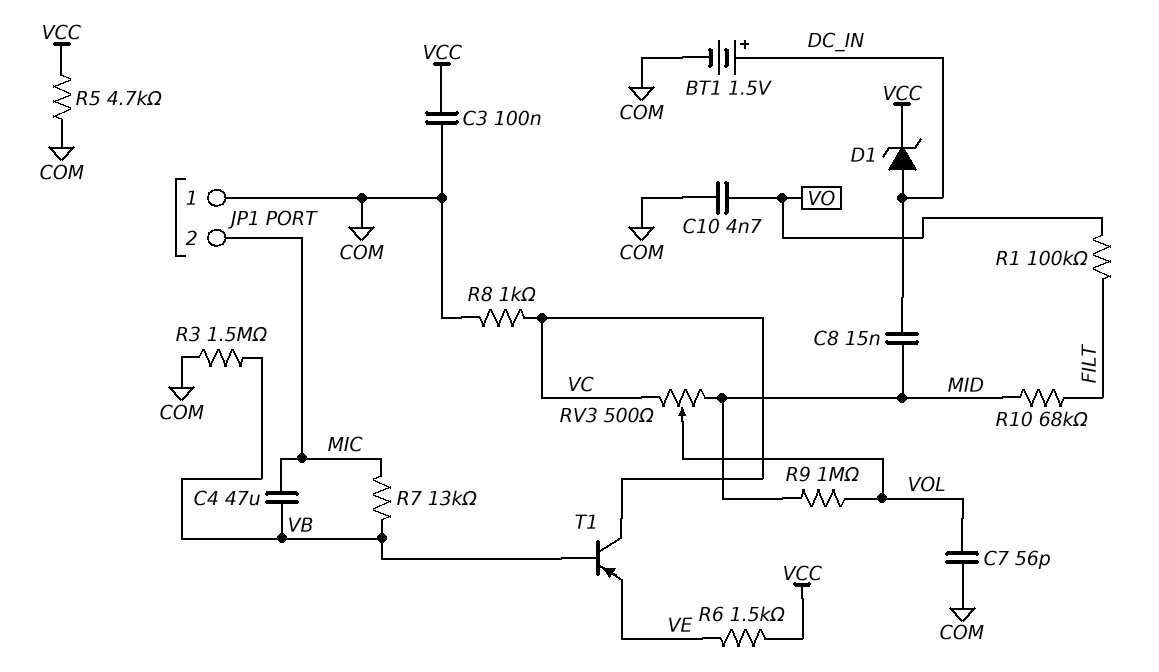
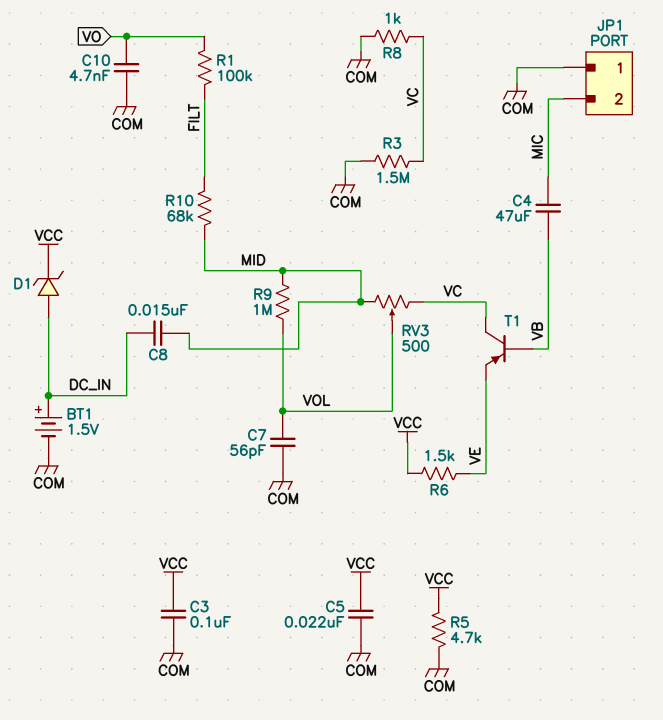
C5: none -> 22nF (COM, VCC)
R3: 1.5M (COM, VB) -> 1.5M (COM, VC)
R7: 13k (MIC, VB) -> none

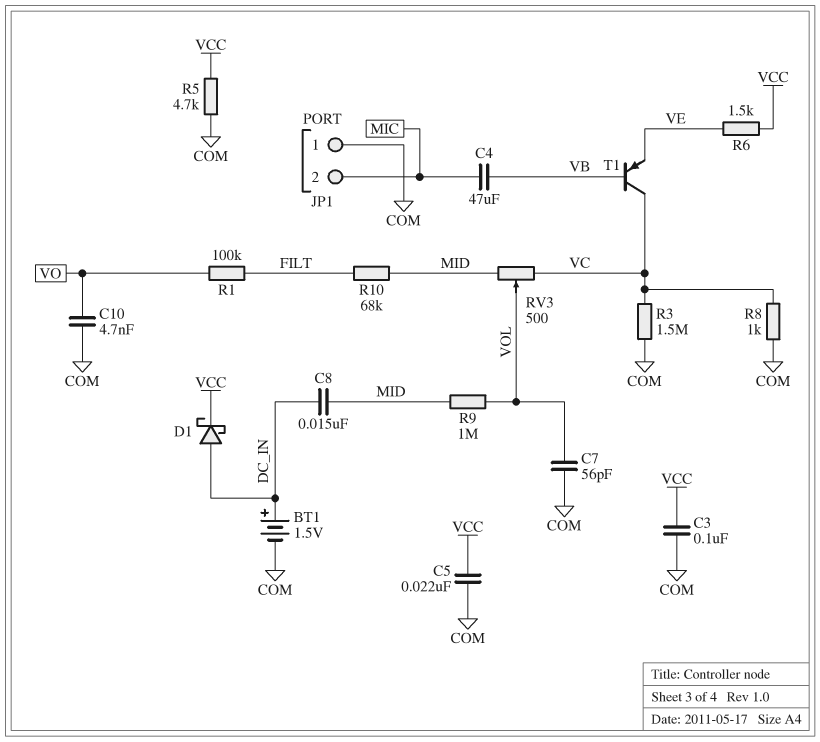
D1: zener (A DC_IN, K VCC) -> schottky (A DC_IN, K VCC)

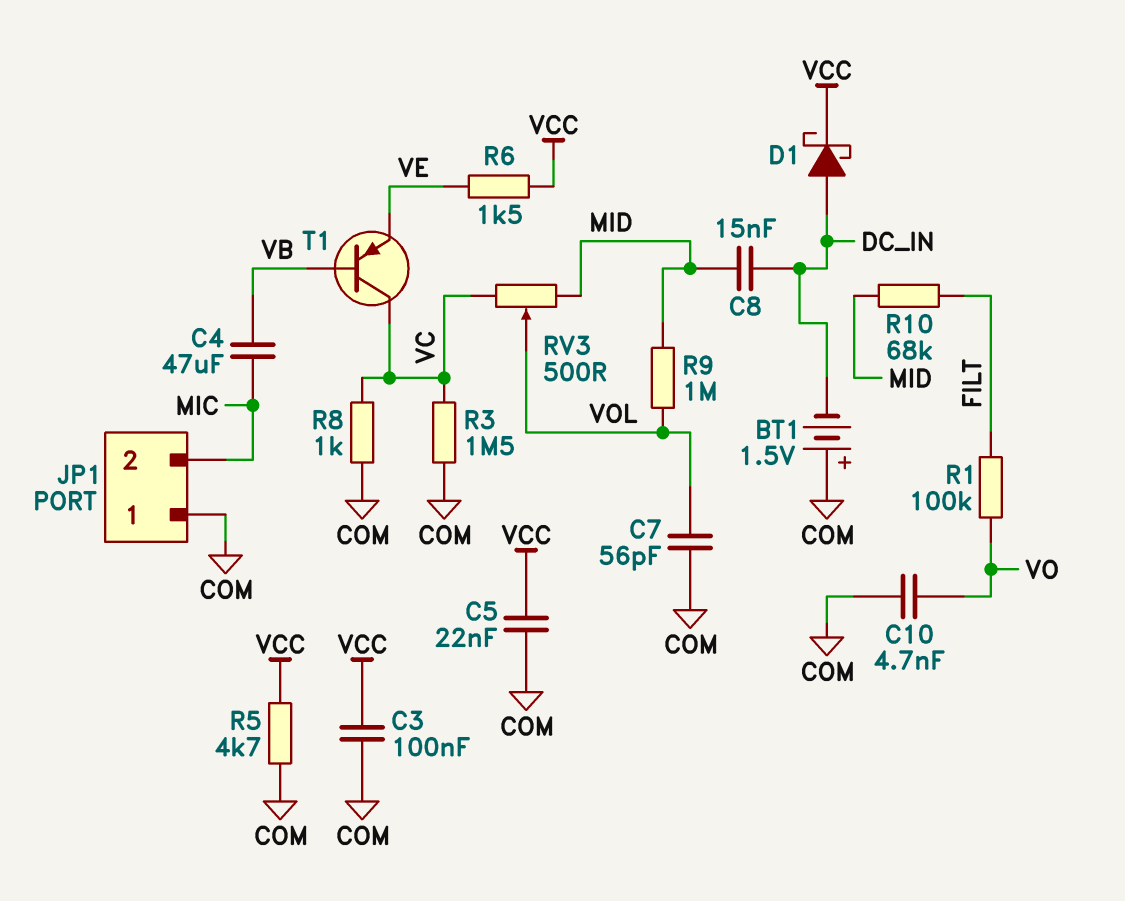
BT1: 1.5V (plus DC_IN, minus COM) -> 1.5V (plus COM, minus DC_IN)

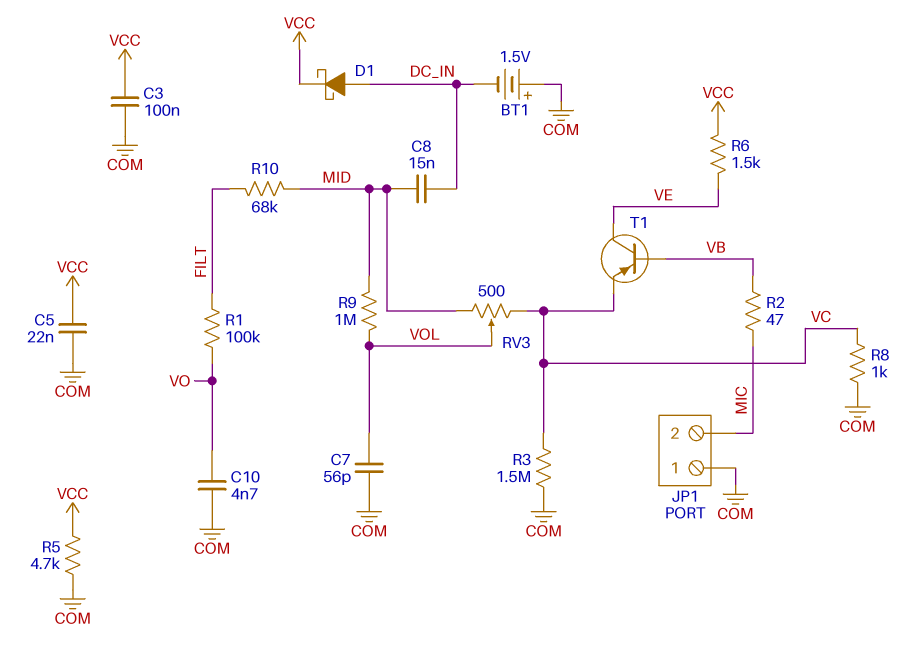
C4: 47uF (MIC, VB) -> none
R2: none -> 47 (MIC, VB)
T1: PNP (B VB, C VC, E VE) -> PNP (B VB, C VE, E VC)

